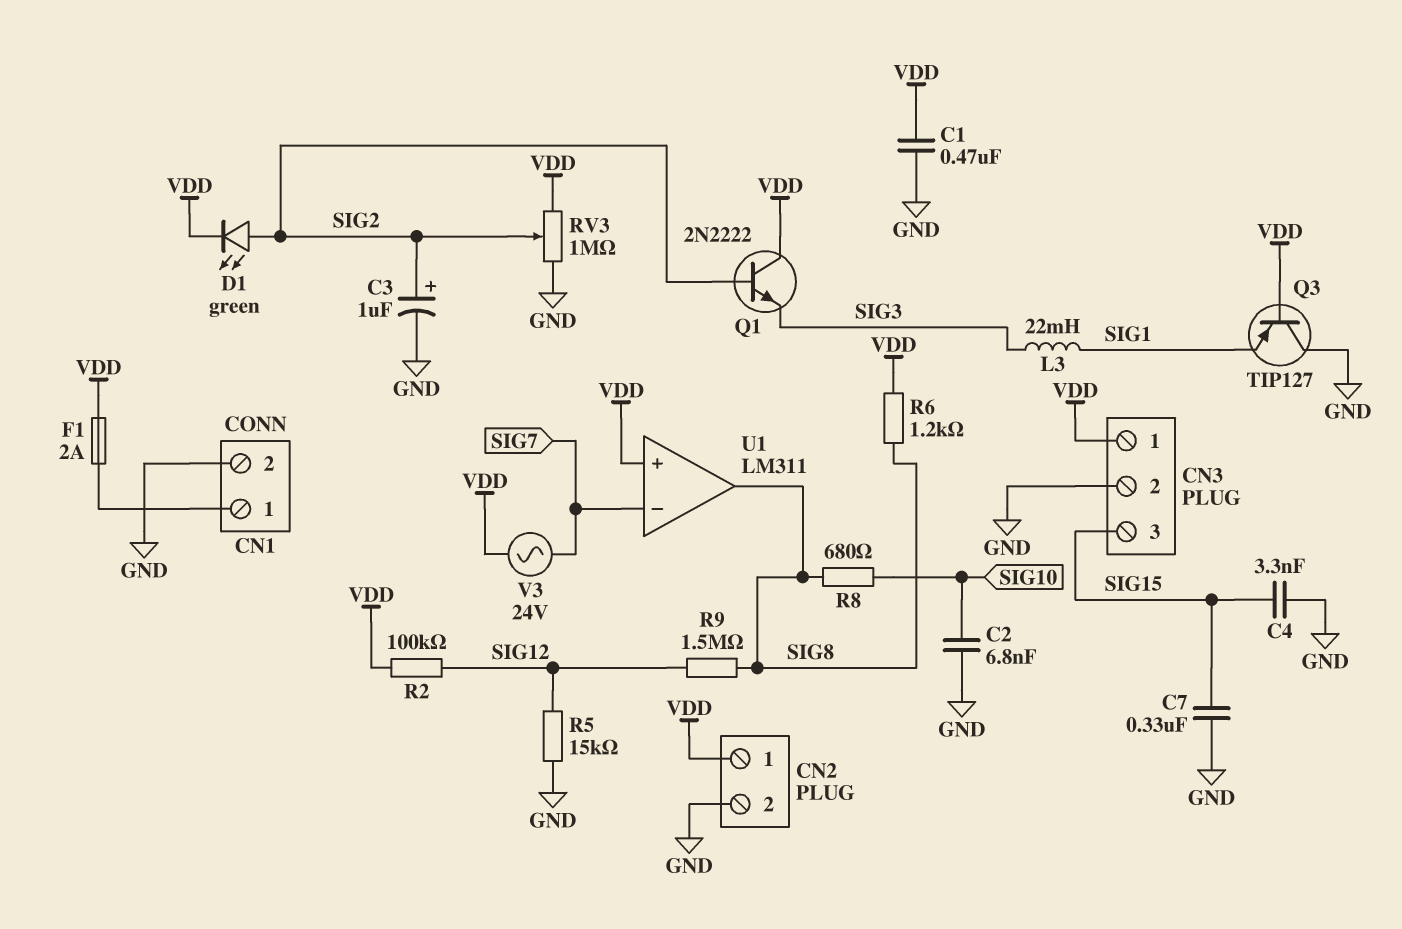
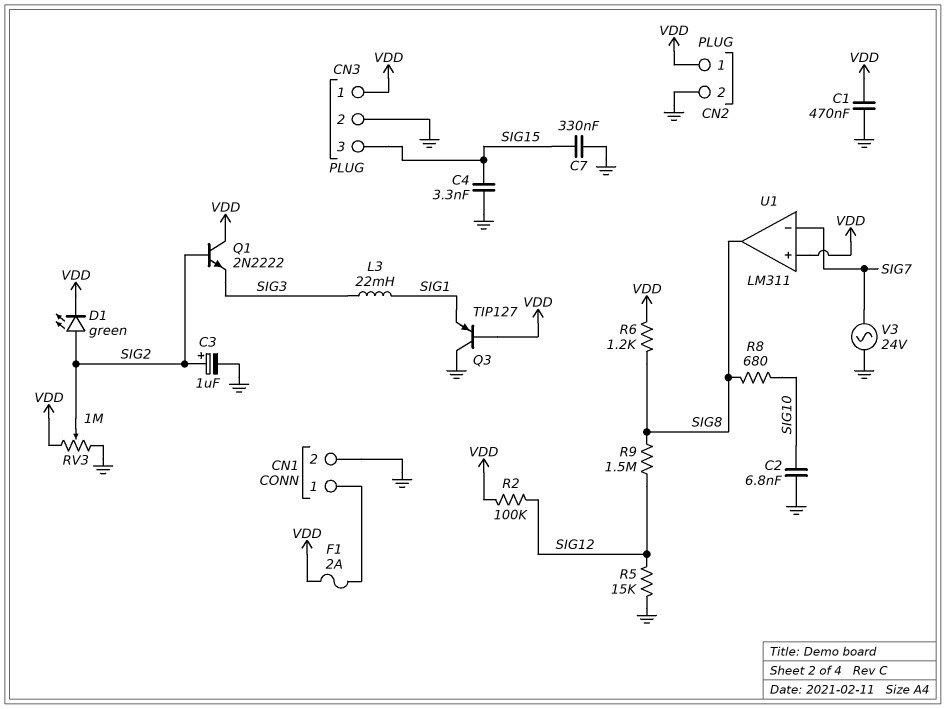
V3: AC 24V (SIG7, VDD) -> AC 24V (GND, SIG7)

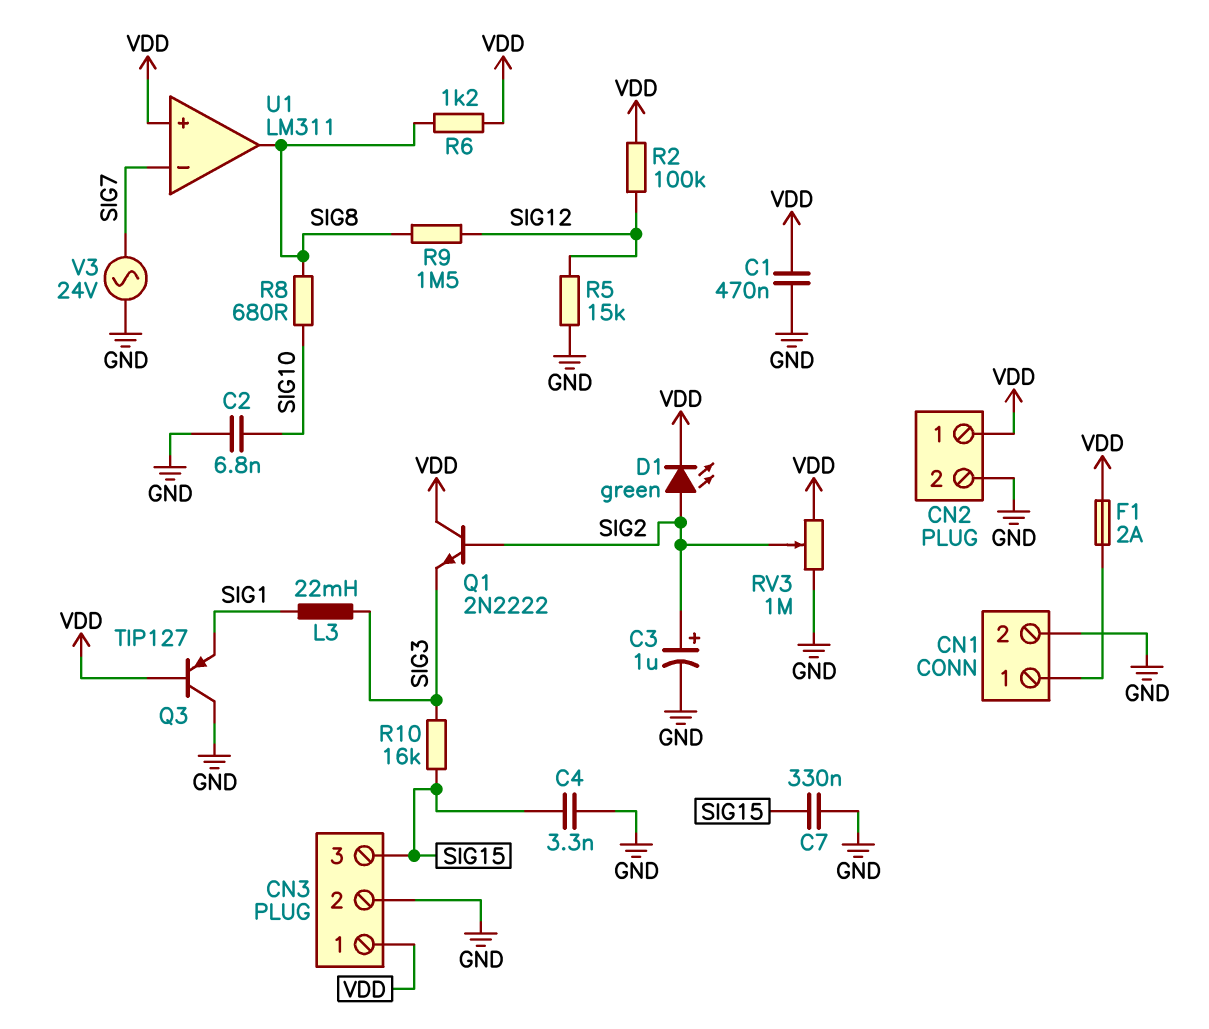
R10: none -> 16k (SIG3, SIG15)

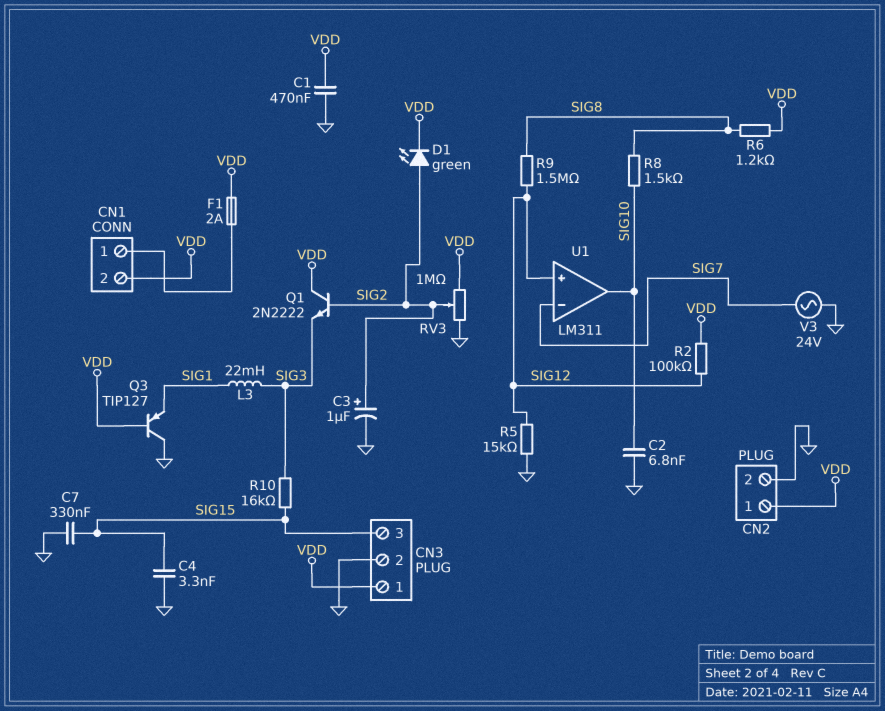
CN1 pin 2: GND -> VDD
R8: 680 (SIG8, SIG10) -> 1.5k (SIG8, SIG10)
U1 pin in+: VDD -> SIG12
U1 pin out: SIG8 -> SIG10

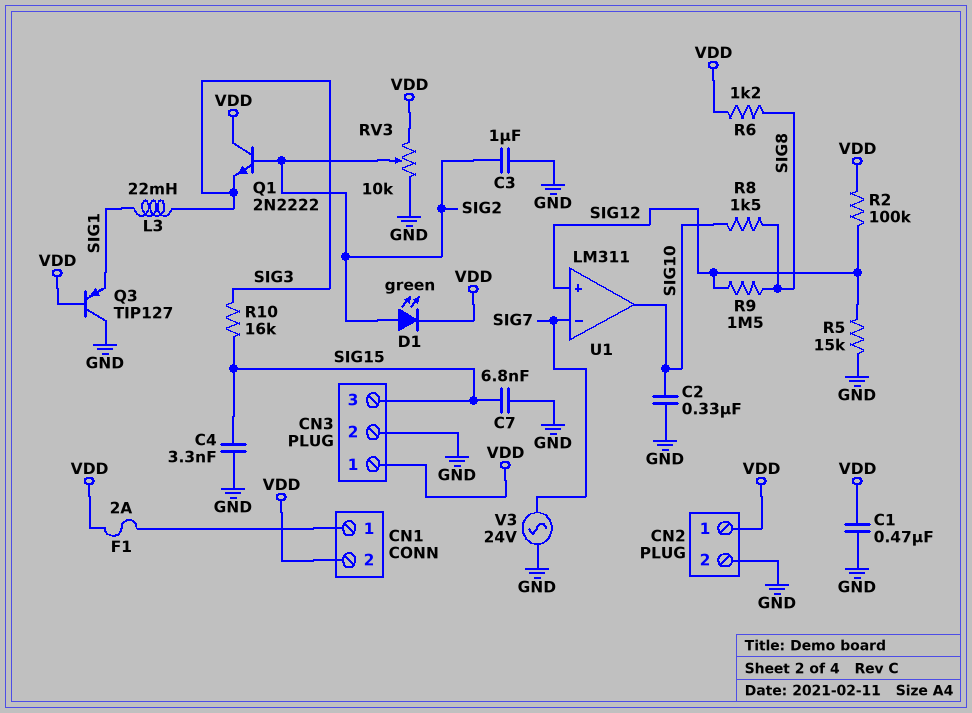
C2: 6.8nF (GND, SIG10) -> 330nF (GND, SIG10)
C3: 1uF (plus SIG2, minus GND) -> 1uF (GND, SIG2)
C7: 330nF (GND, SIG15) -> 6.8nF (GND, SIG15)
RV3: 1M (GND, VDD, wiper SIG2) -> 10k (GND, VDD, wiper SIG2)

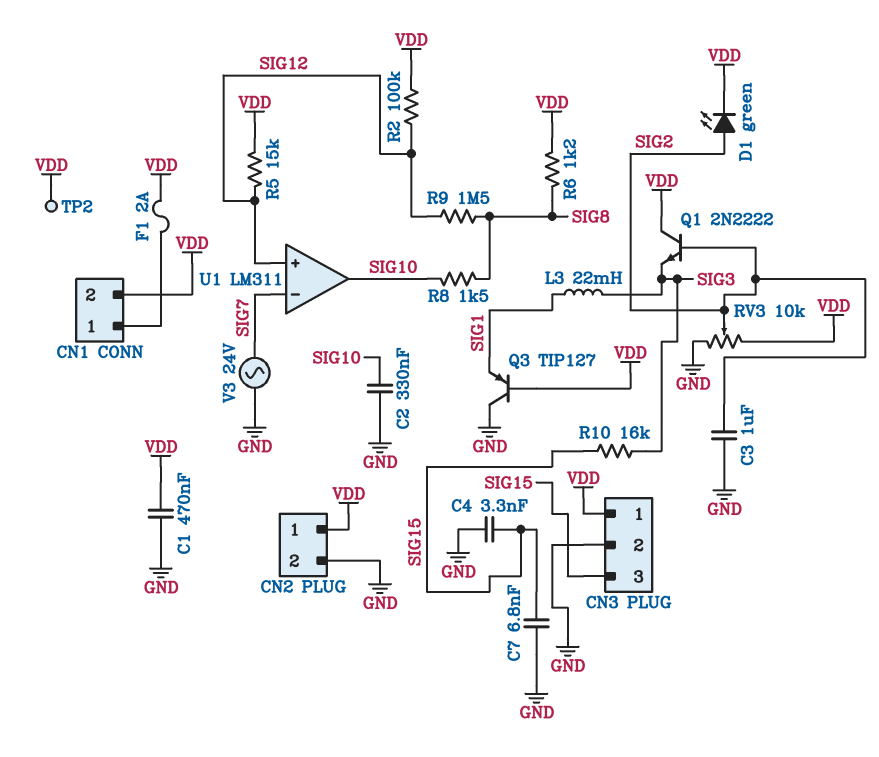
R5: 15k (GND, SIG12) -> 15k (SIG12, VDD)
TP2: none -> test point (VDD)

